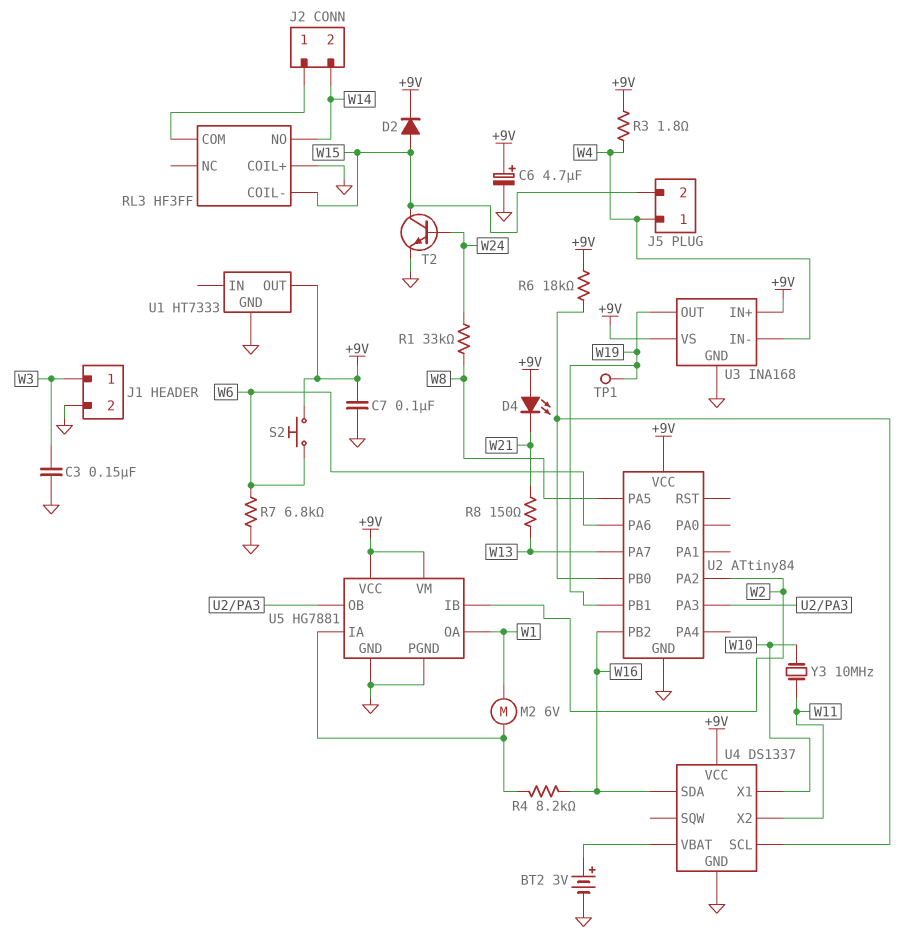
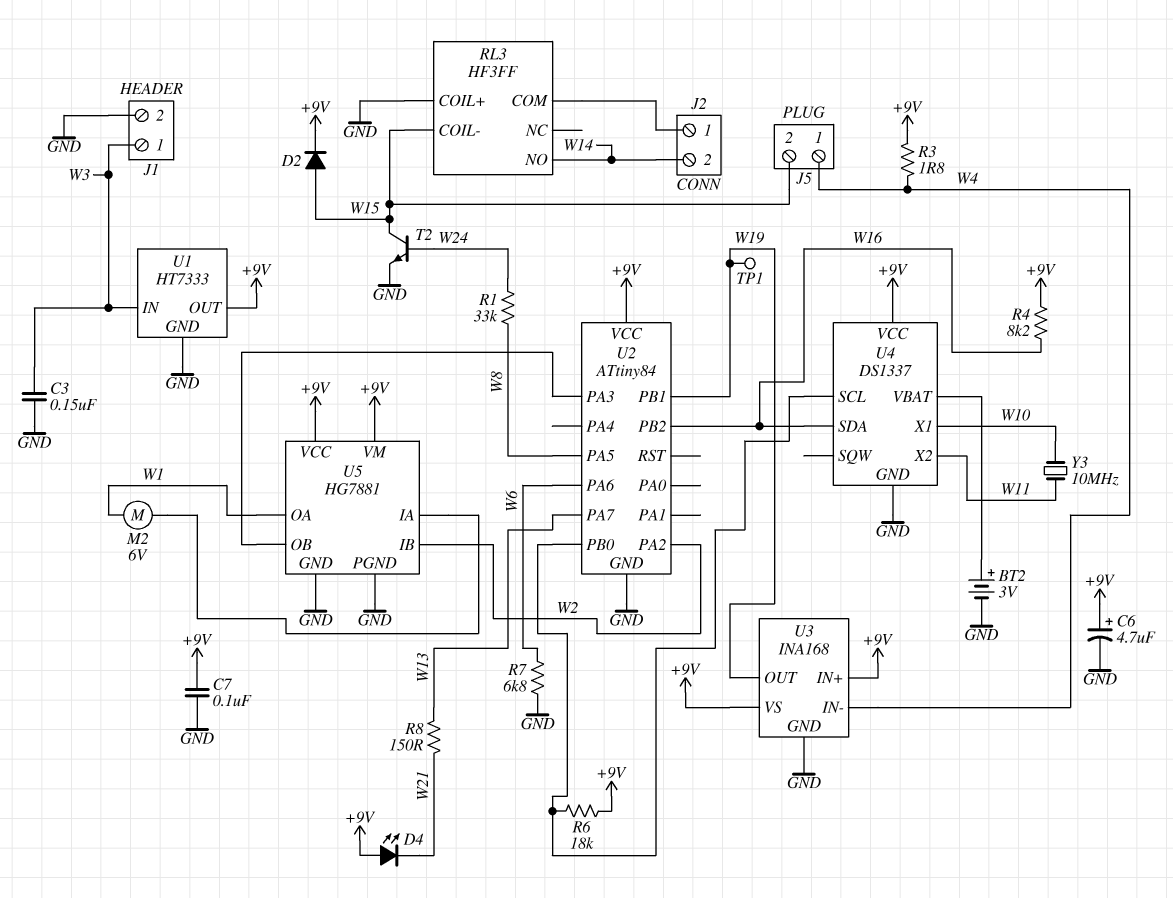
R4: 8.2k (U5/IA, W16) -> 8.2k (+9V, W16)
S2: button (+9V, W6) -> none
U1 pin IN: none -> W3

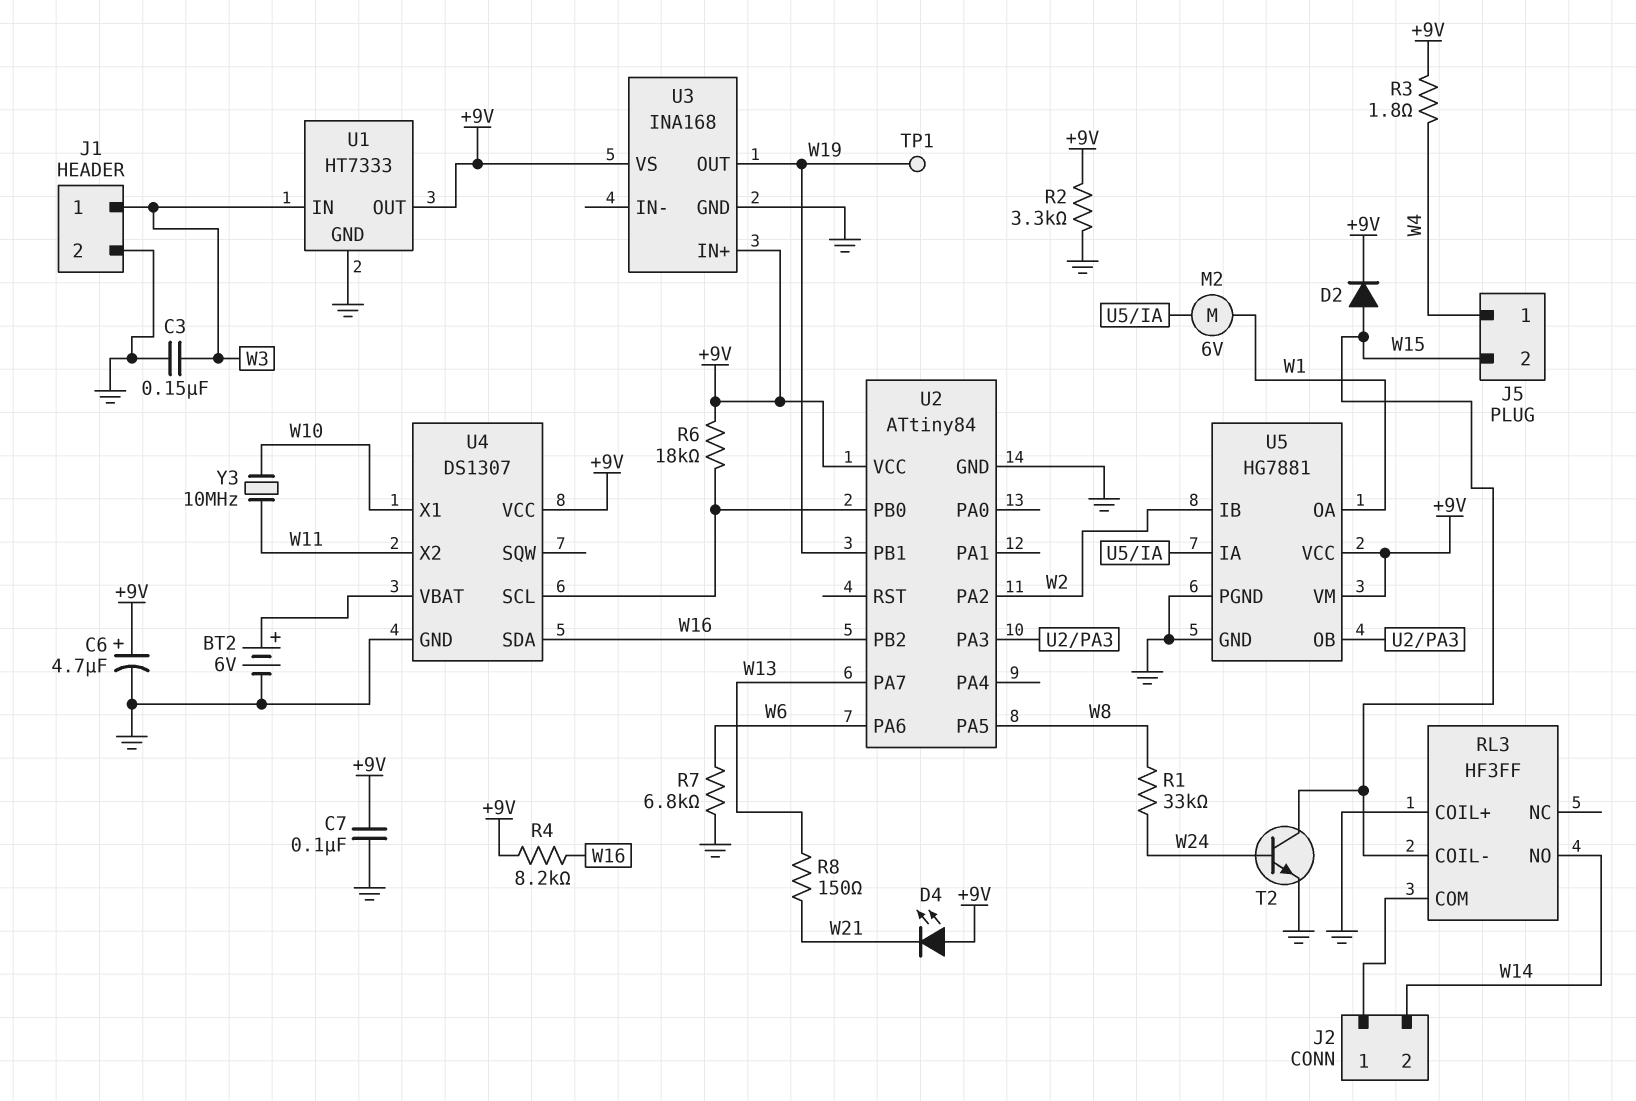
BT2: 3V (plus U4/VBAT, minus GND) -> 6V (plus U4/VBAT, minus GND)
R2: none -> 3.3k (+9V, GND)
U3 pin IN-: W4 -> none
U4: DS1337 -> DS1307

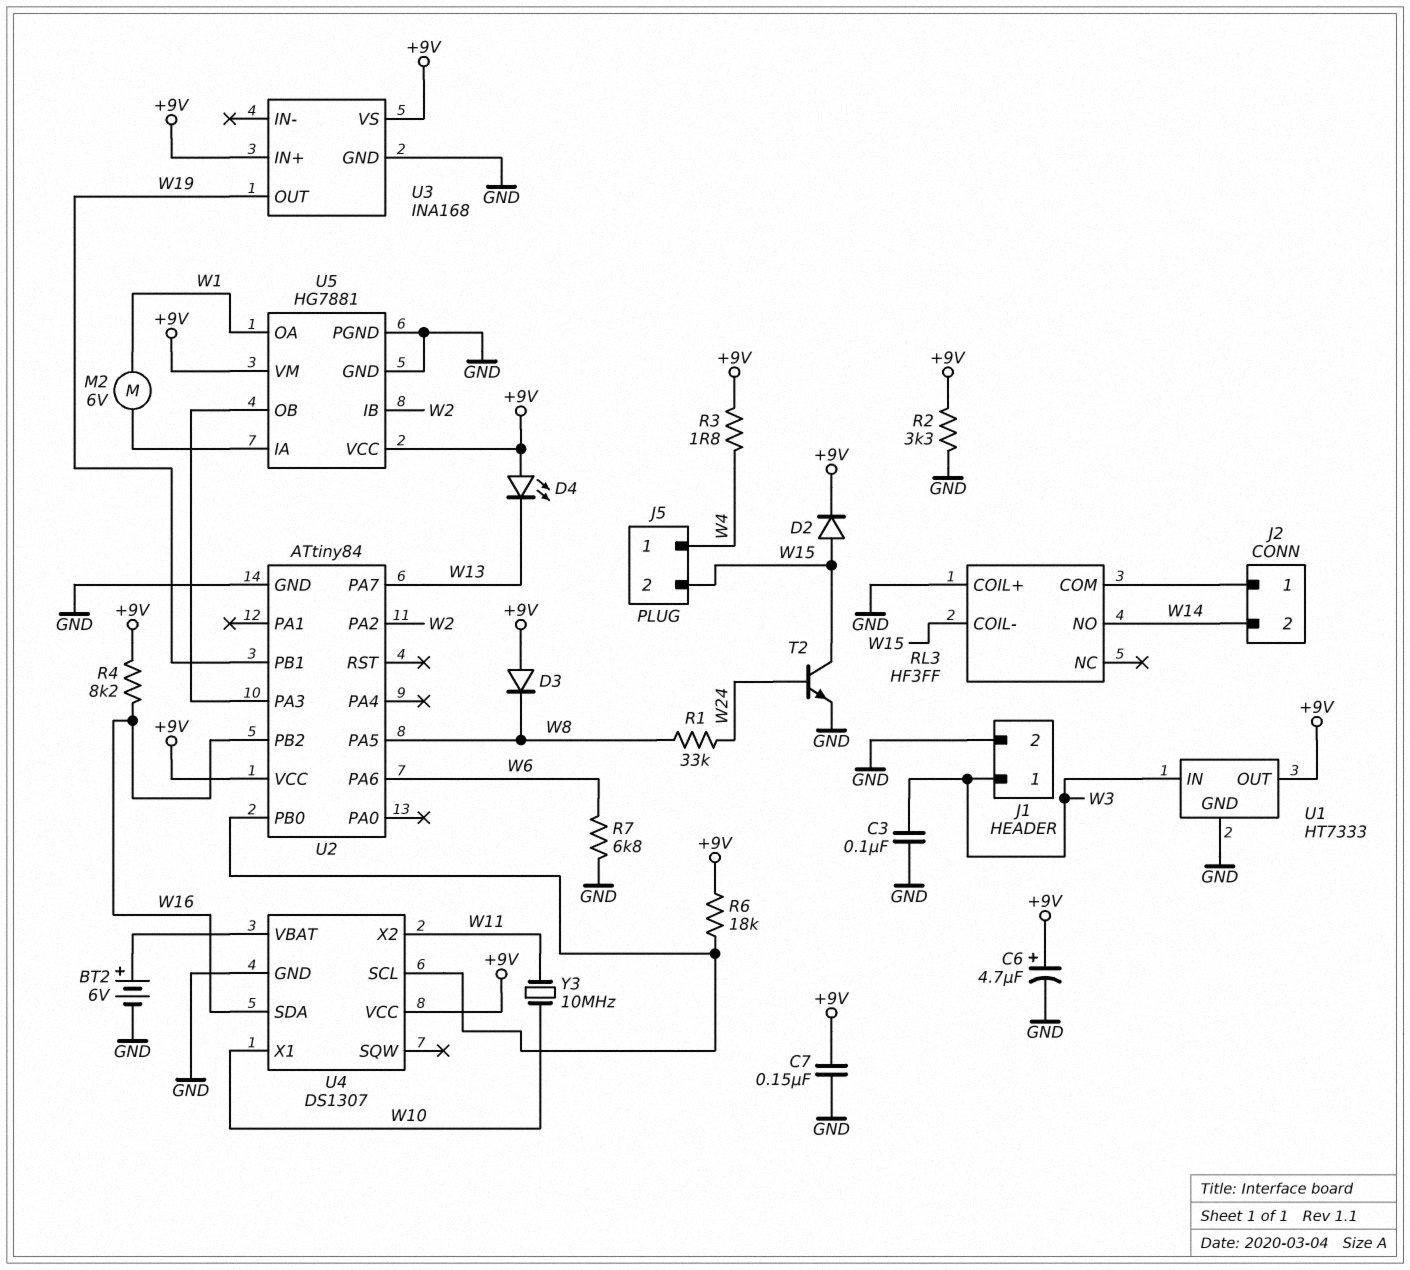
C3: 150nF (GND, W3) -> 100nF (GND, W3)
C7: 100nF (+9V, GND) -> 150nF (+9V, GND)
D3: none -> diode (A +9V, K W8)
D4: LED (A +9V, K W21) -> LED (A +9V, K W13)
R8: 150 (W13, W21) -> none
TP1: test point (W19) -> none

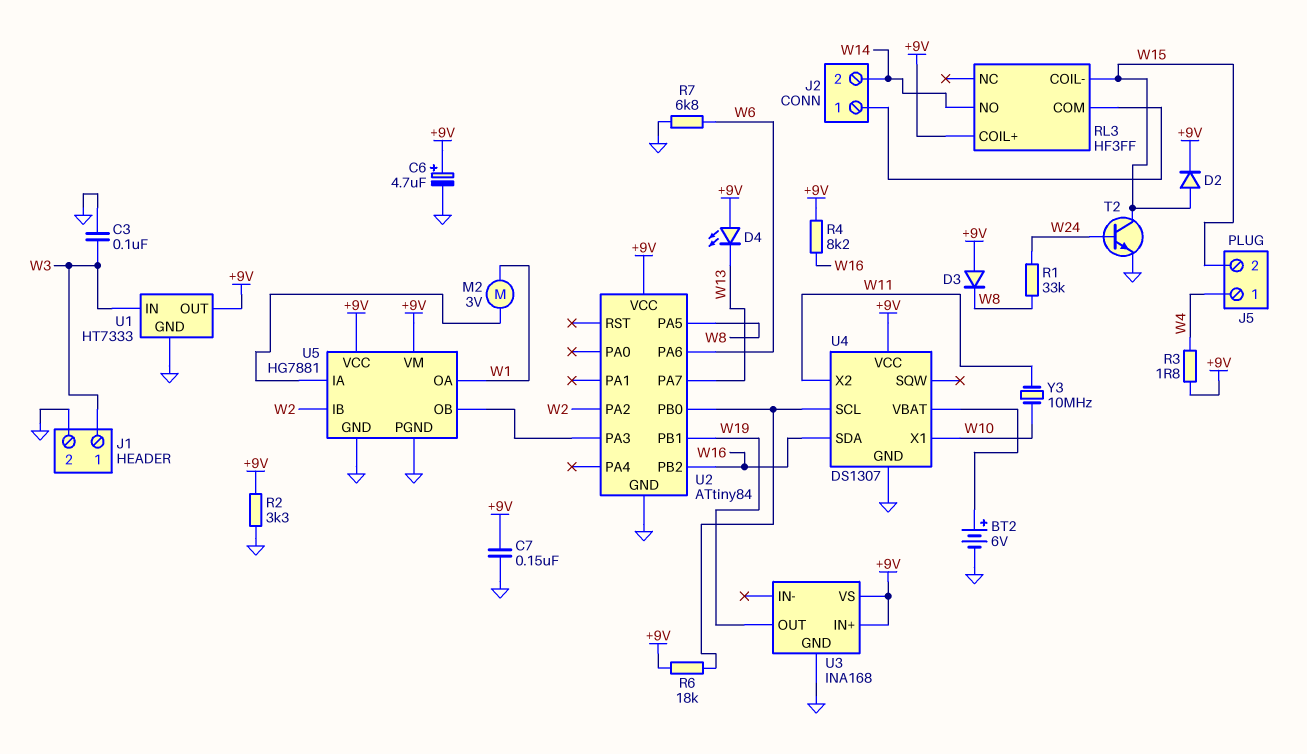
M2: motor 6V (U5/IA, W1) -> motor 3V (U5/IA, W1)
RL3 pin COIL+: GND -> +9V

